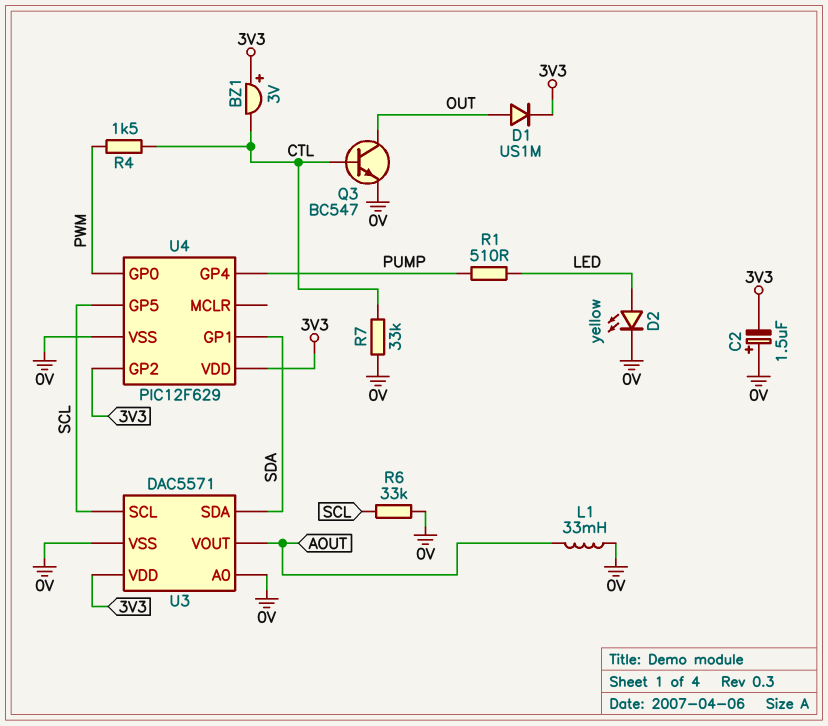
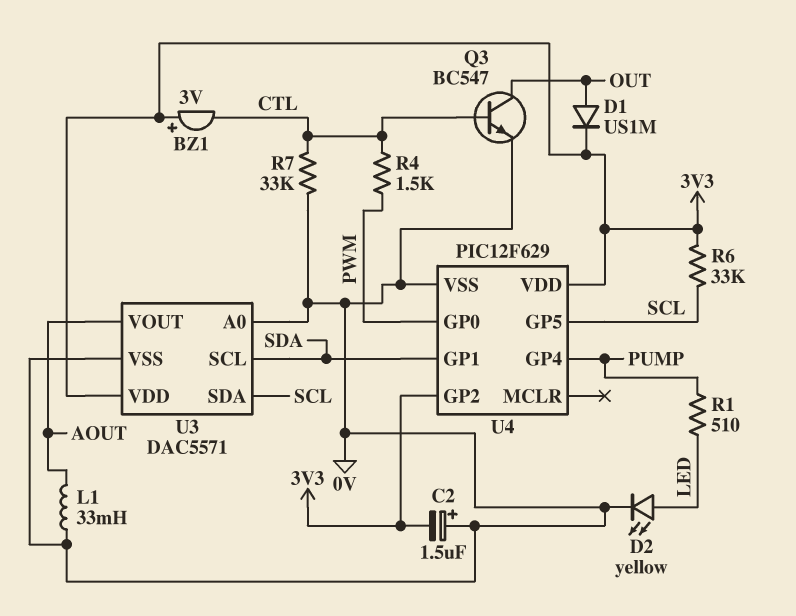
R6: 33k (0V, SCL) -> 33k (3V3, SCL)
U3 pin SCL: SCL -> SDA
U3 pin SDA: SDA -> SCL

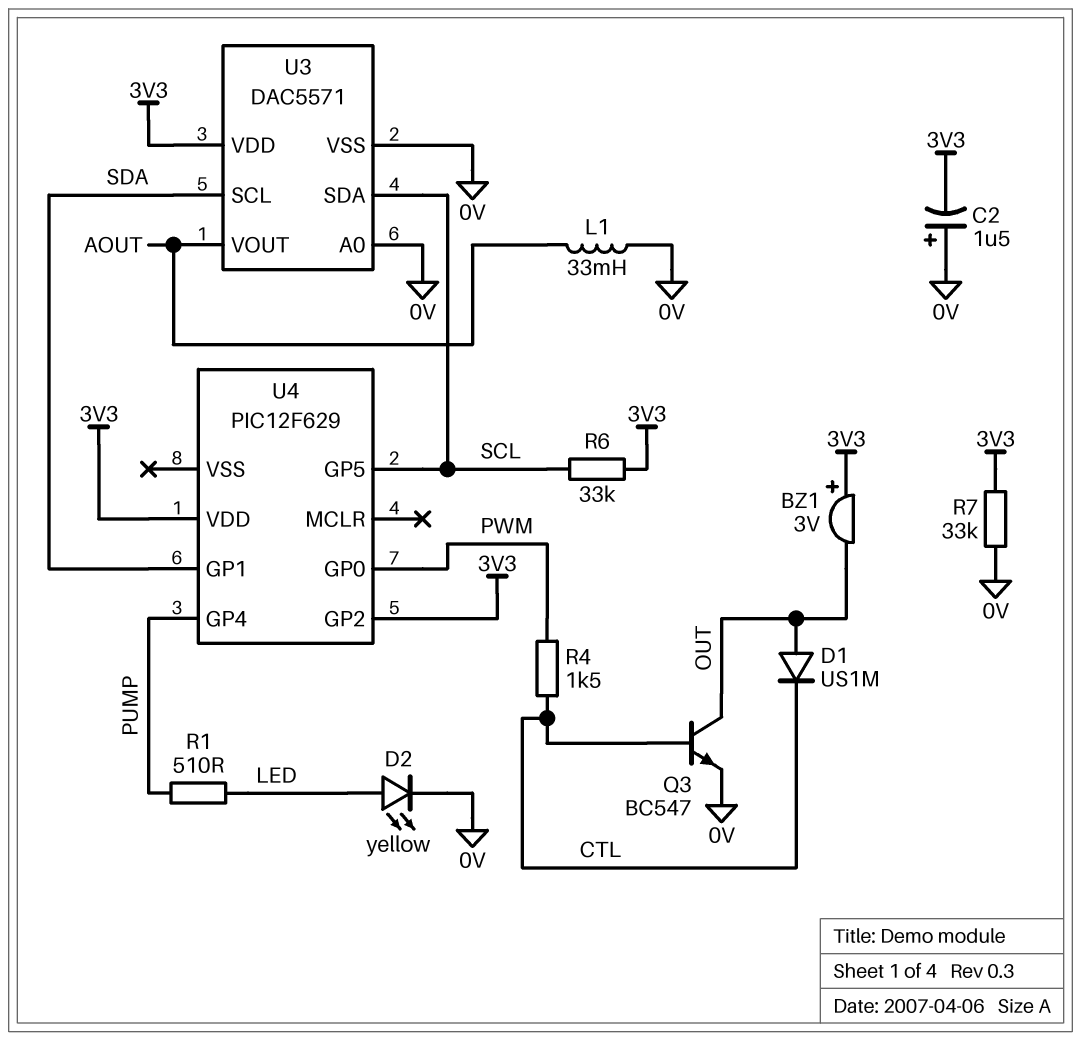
BZ1: buzzer 3V (plus 3V3, minus CTL) -> buzzer 3V (plus 3V3, minus OUT)
D1: diode US1M (A OUT, K 3V3) -> diode US1M (A OUT, K CTL)
R7: 33k (0V, CTL) -> 33k (0V, 3V3)
U4 pin VSS: 0V -> none

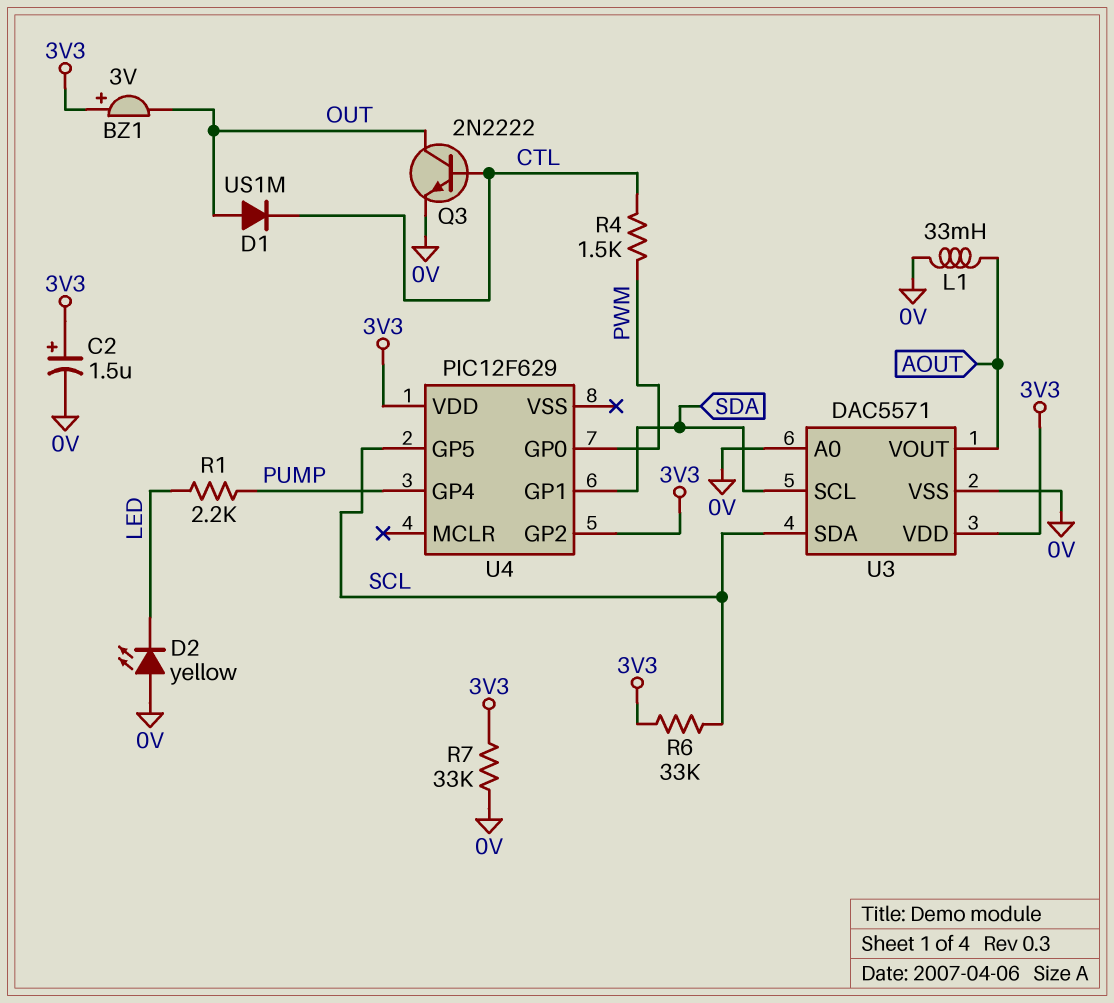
C2: 1.5uF (plus 0V, minus 3V3) -> 1.5uF (plus 3V3, minus 0V)
D2: LED yellow (A LED, K 0V) -> LED yellow (A 0V, K LED)
Q3: NPN BC547 (B CTL, C OUT, E 0V) -> NPN 2N2222 (B CTL, C OUT, E 0V)
R1: 510 (LED, PUMP) -> 2.2k (LED, PUMP)

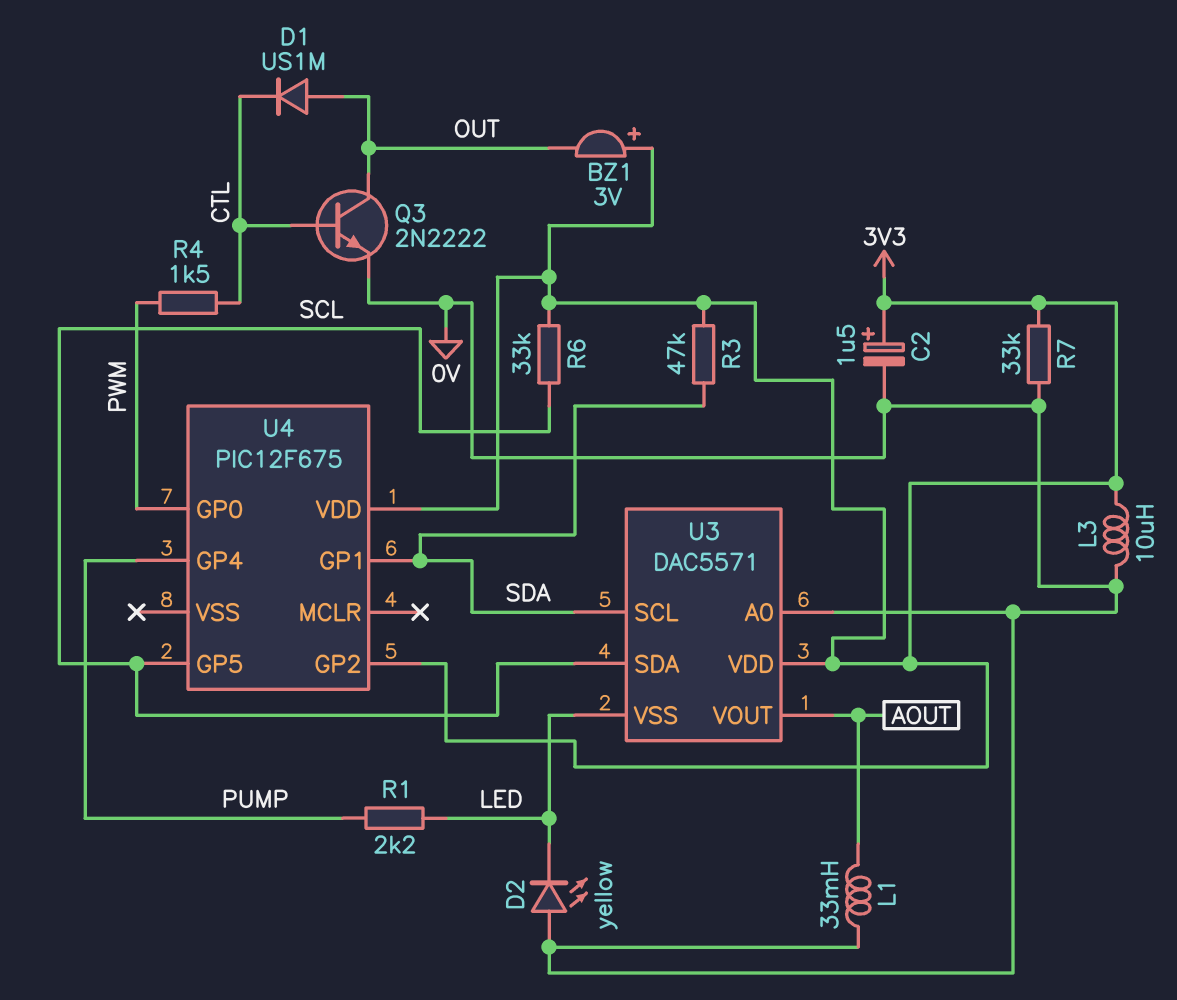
L3: none -> 10uH (0V, 3V3)
R3: none -> 47k (3V3, SDA)
U3 pin VSS: 0V -> LED
U4: PIC12F629 -> PIC12F675

